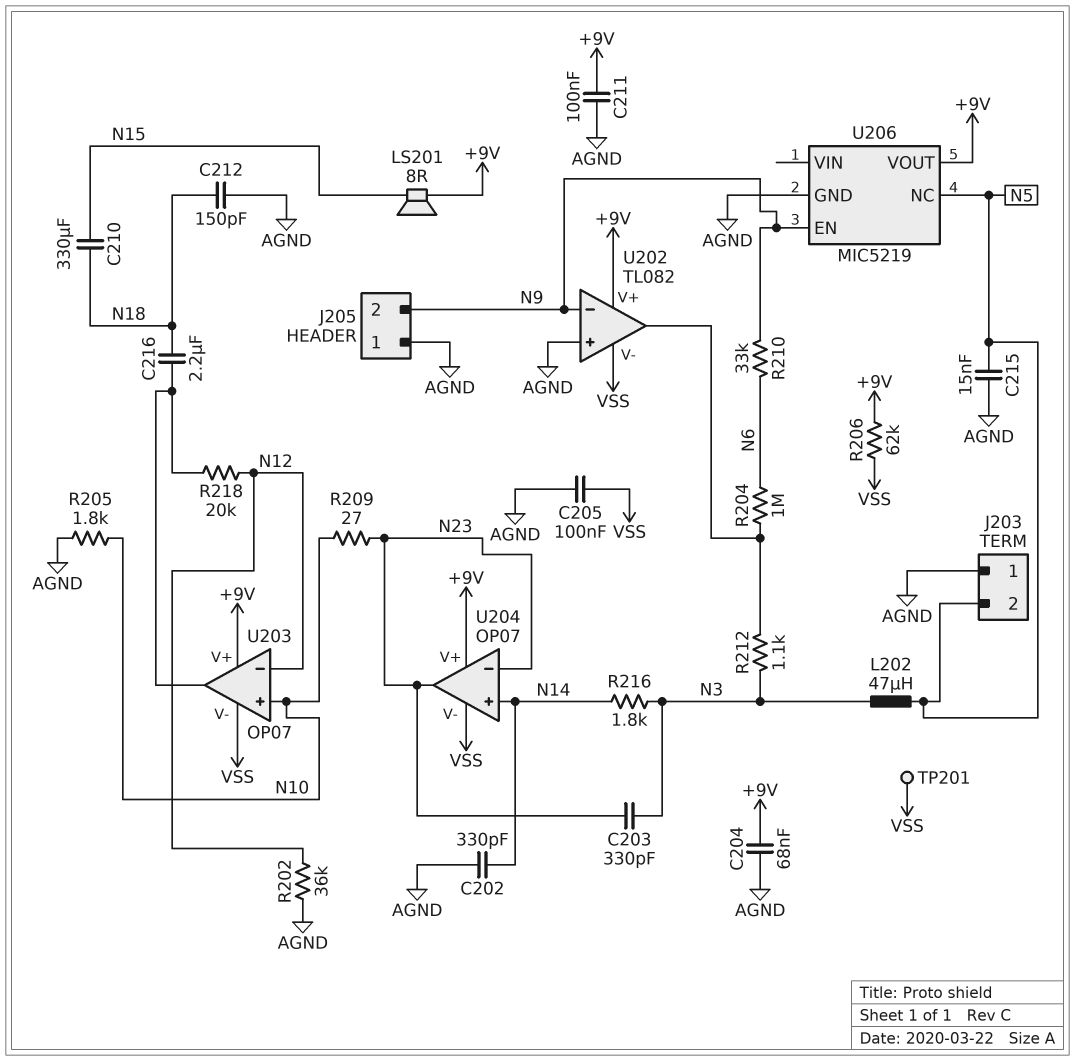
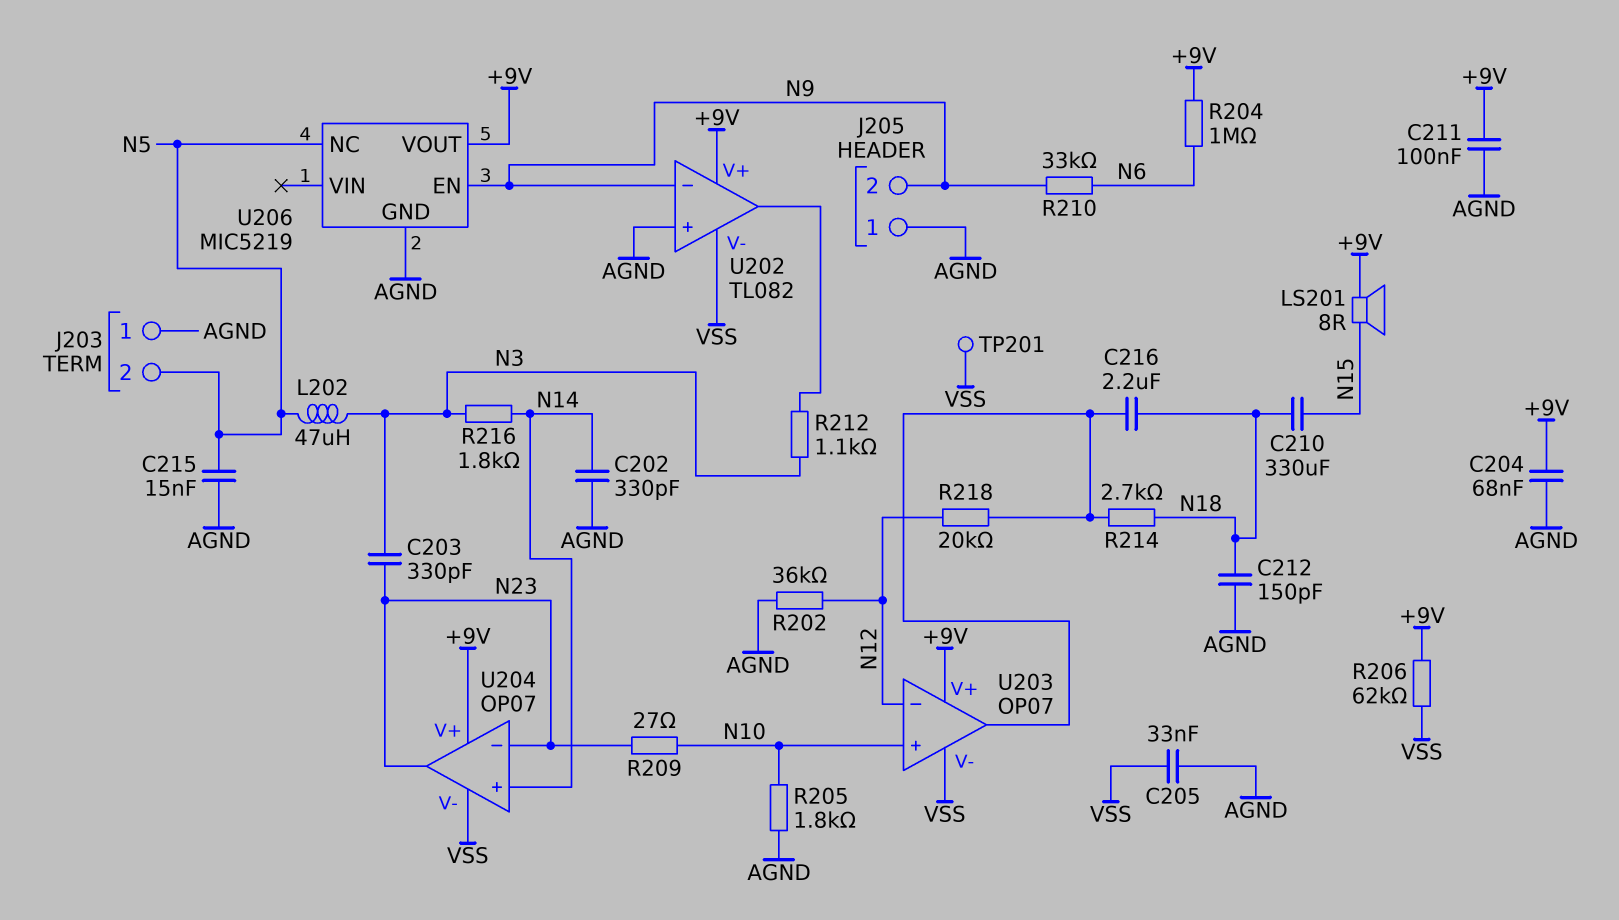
C205: 100nF (AGND, VSS) -> 33nF (AGND, VSS)
R204: 1M (N6, U202/out) -> 1M (+9V, N6)
R214: none -> 2.7k (N18, U203/out)

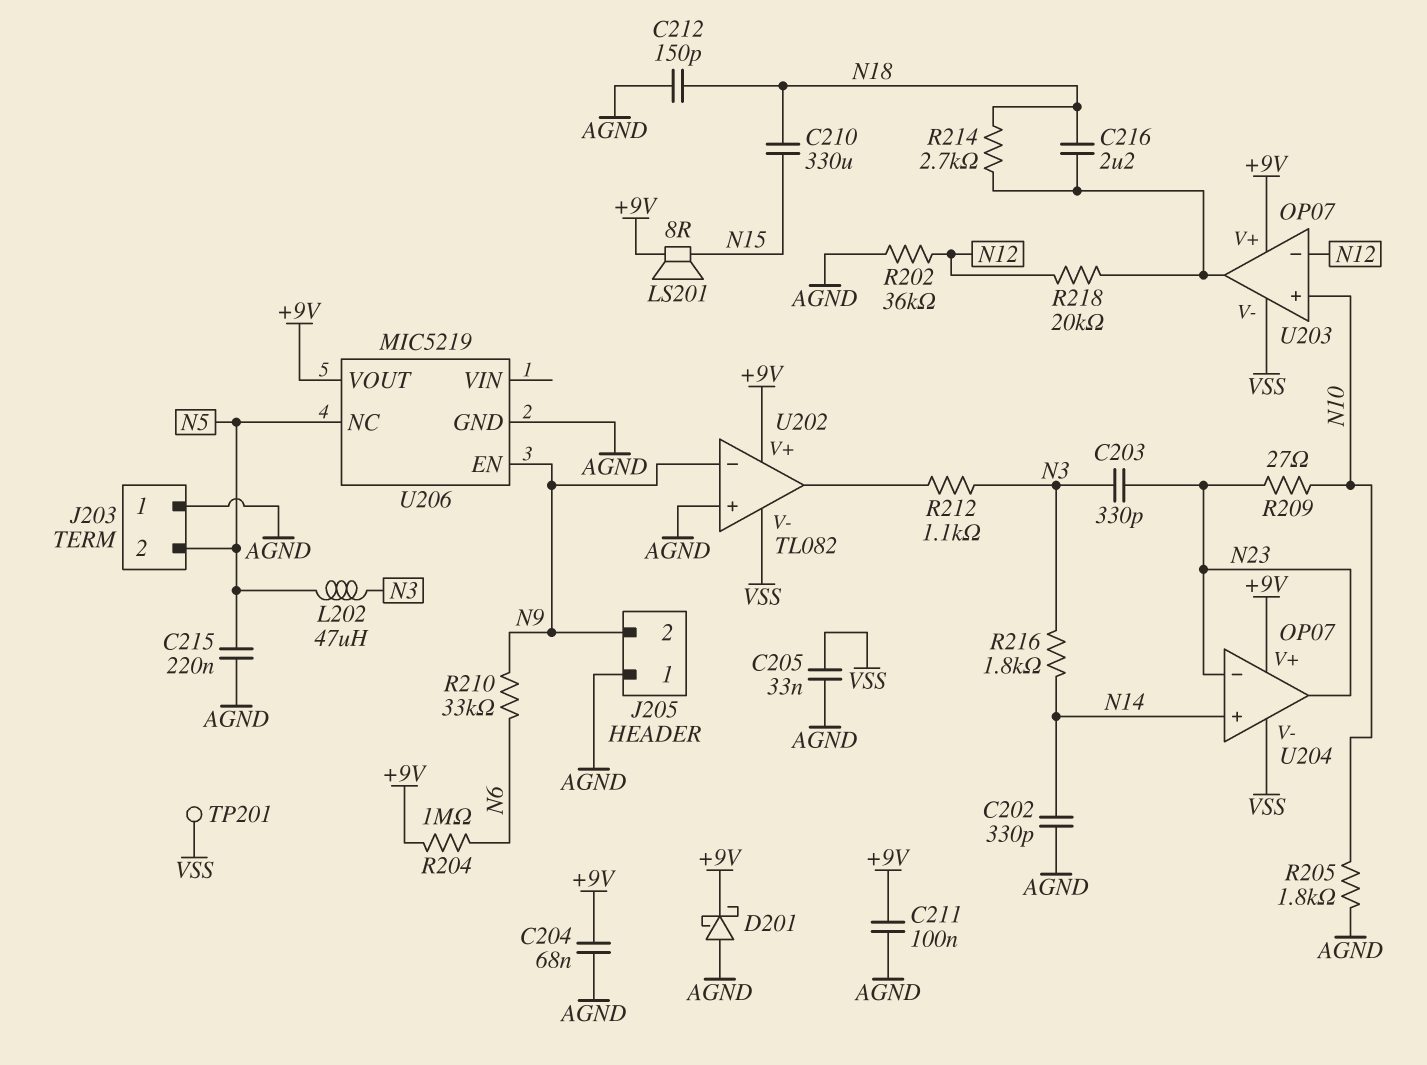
C215: 15nF (AGND, N5) -> 220nF (AGND, N5)
D201: none -> schottky (A AGND, K +9V)
R206: 62k (+9V, VSS) -> none

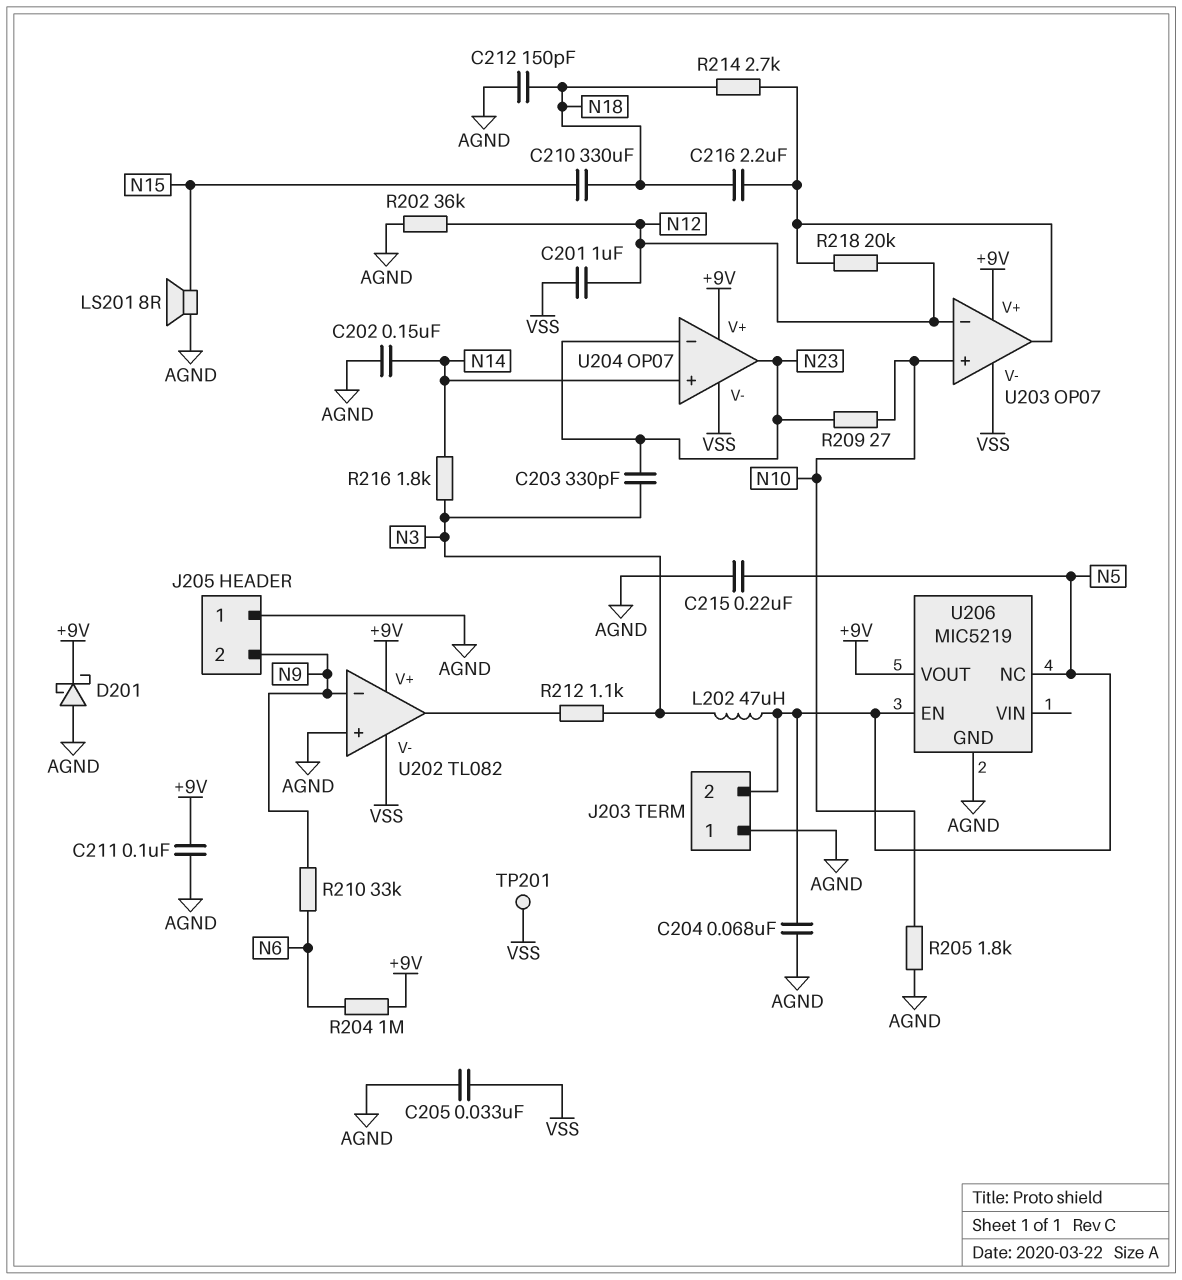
C201: none -> 1uF (N12, VSS)
C202: 330pF (AGND, N14) -> 150nF (AGND, N14)
C204: 68nF (+9V, AGND) -> 68nF (AGND, N5)
LS201: speaker 8R (+9V, N15) -> speaker 8R (AGND, N15)
U206 pin EN: N9 -> N5

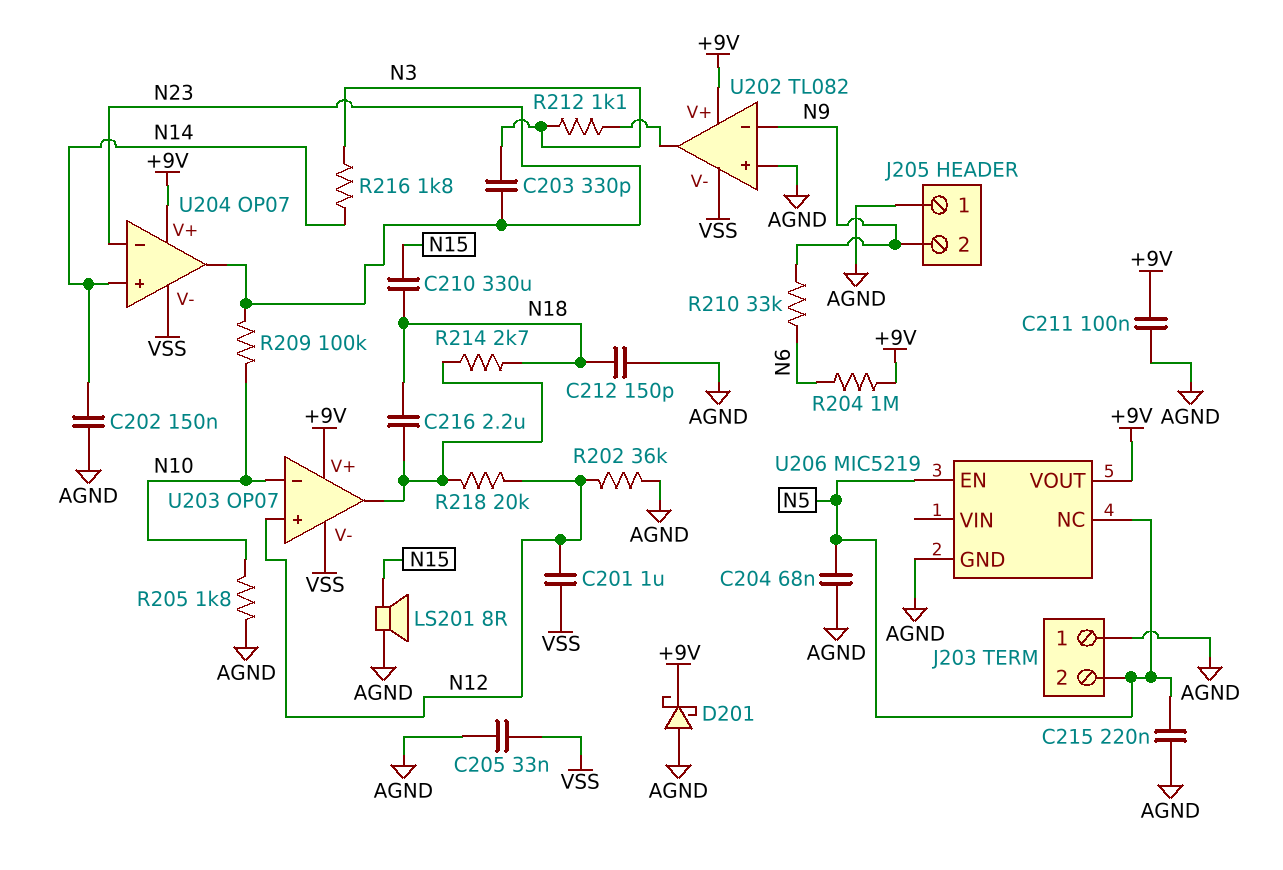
L202: 47uH (N3, N5) -> none
R209: 27 (N10, N23) -> 100k (N10, N23)
TP201: test point (VSS) -> none
U203 pin in+: N10 -> N12
U203 pin in-: N12 -> N10

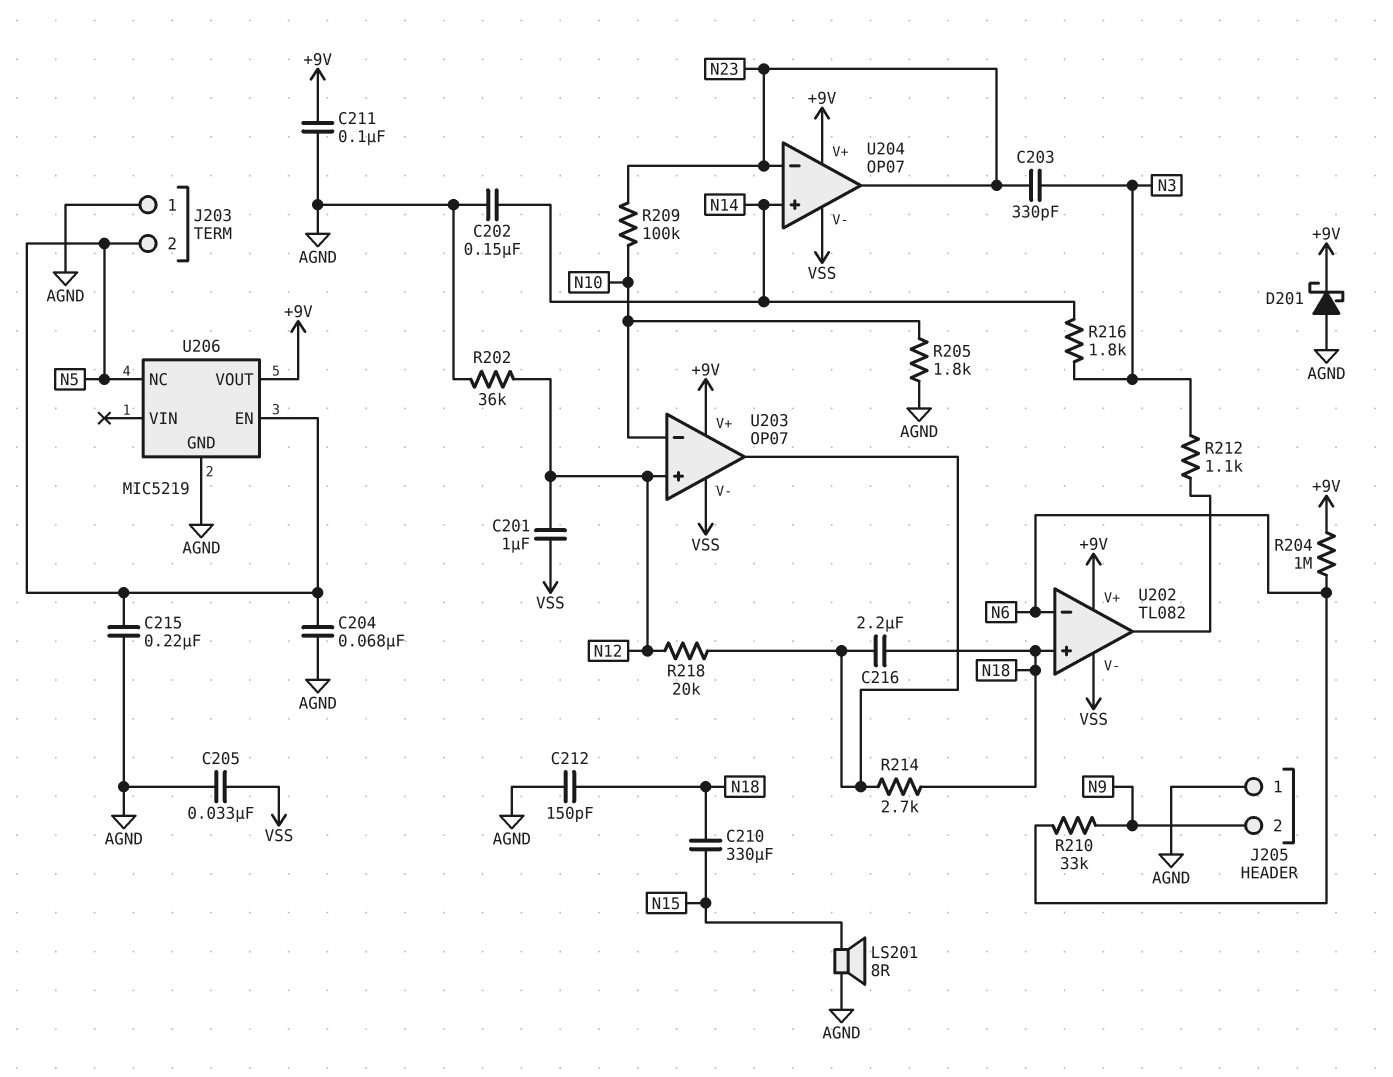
U202 pin in+: AGND -> N18
U202 pin in-: N9 -> N6

